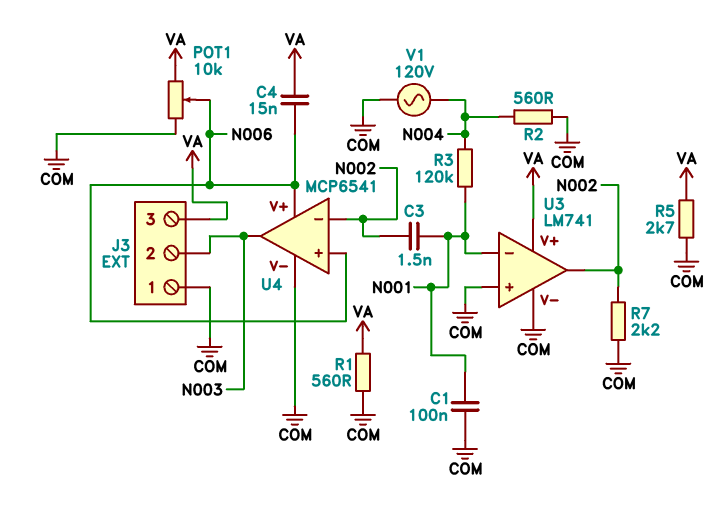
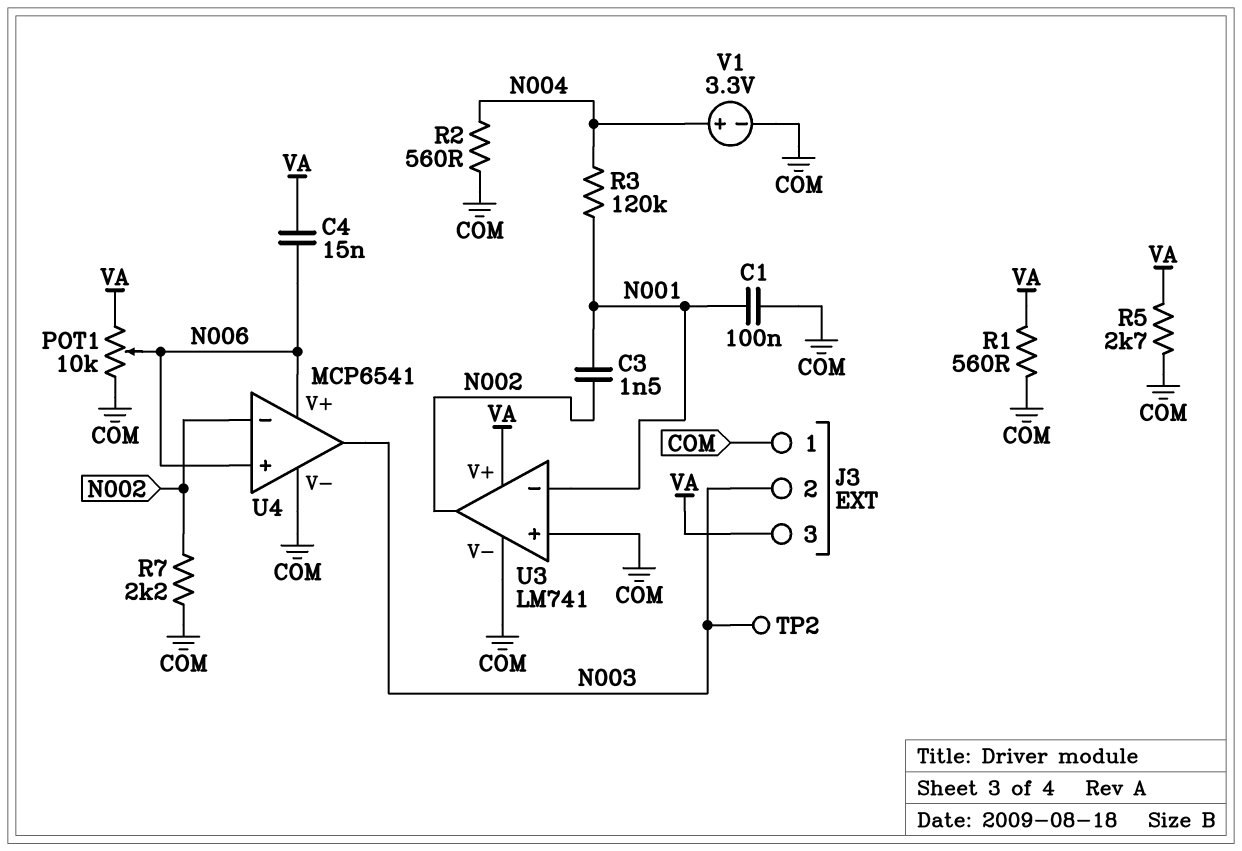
TP2: none -> test point (N003)
V1: AC 120V (COM, N004) -> 3.3V (plus N004, minus COM)

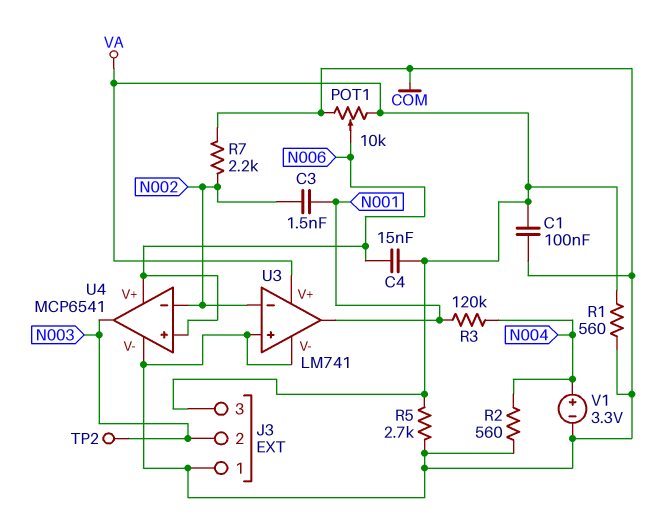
C1: 100nF (COM, N001) -> 100nF (COM, VA)
U3 pin in-: N001 -> N002
U3 pin out: N002 -> N001

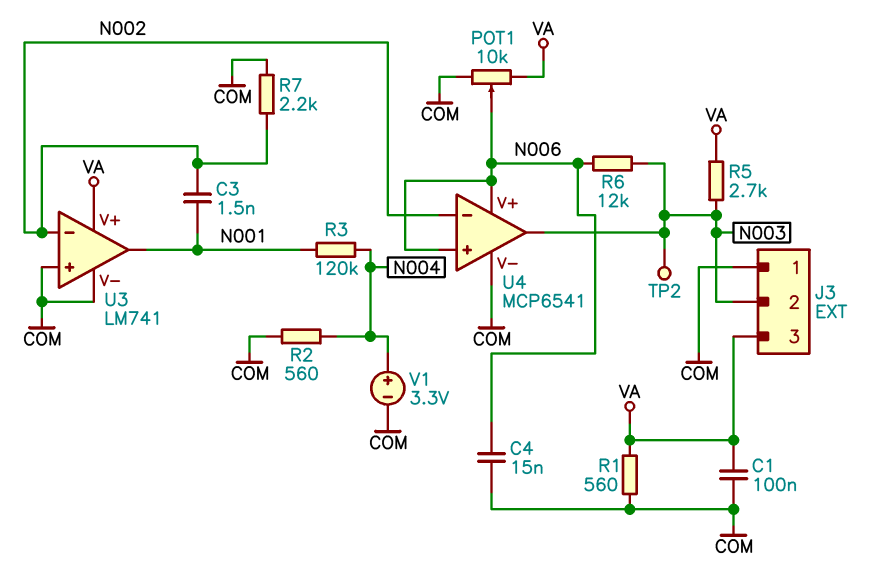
C4: 15nF (N006, VA) -> 15nF (COM, N006)
R5: 2.7k (COM, VA) -> 2.7k (N003, VA)
R6: none -> 12k (N003, N006)

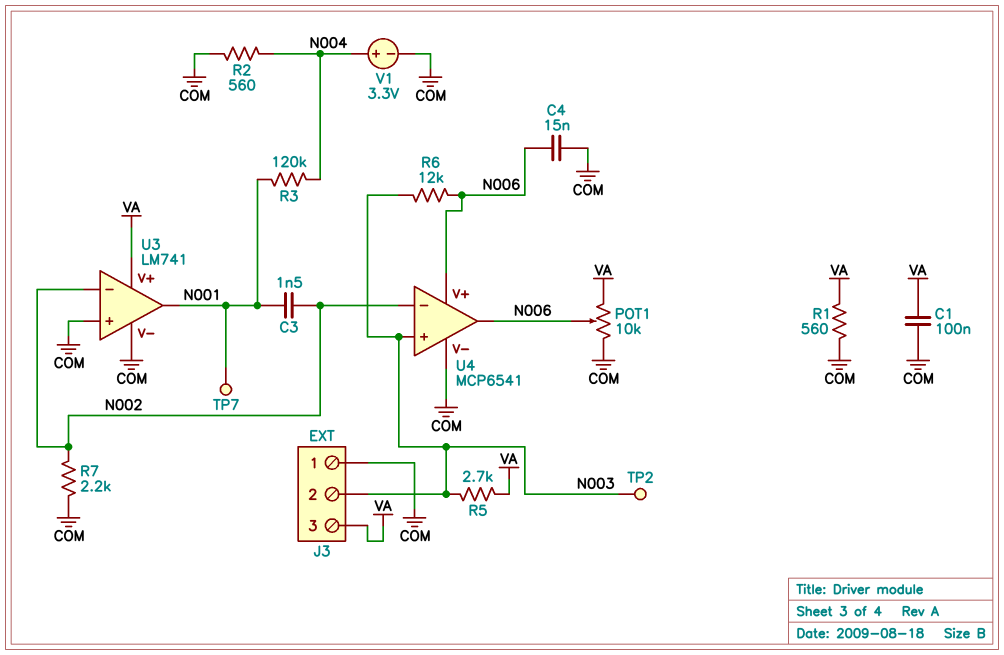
TP7: none -> test point (N001)
U4 pin in+: N006 -> N003
U4 pin out: N003 -> N006

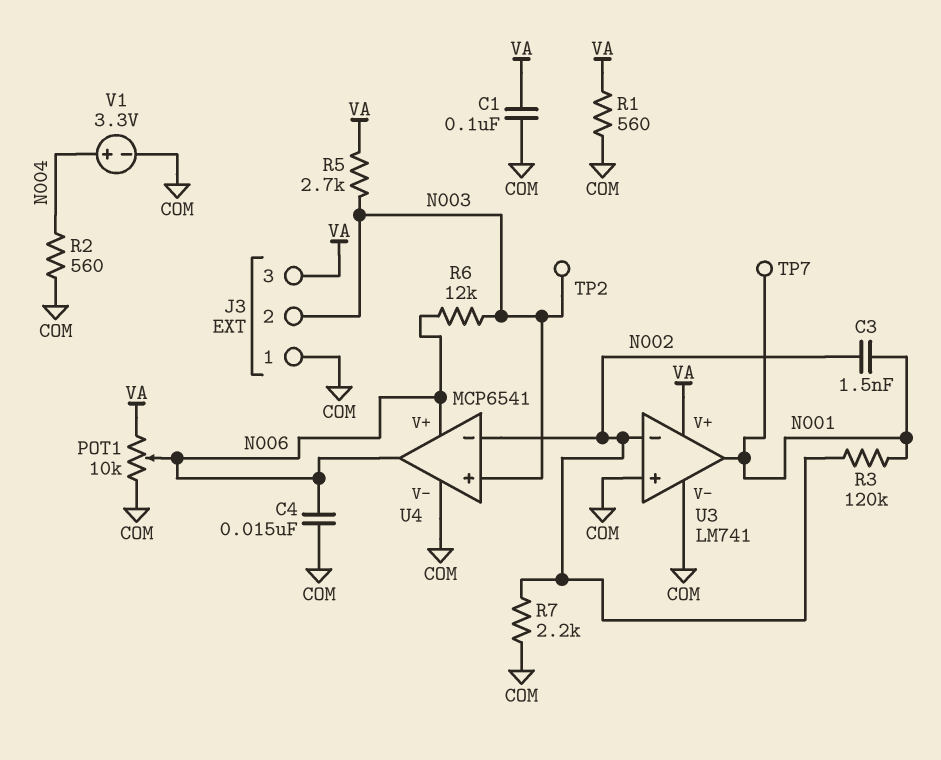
R3: 120k (N001, N004) -> 120k (N001, N002)

